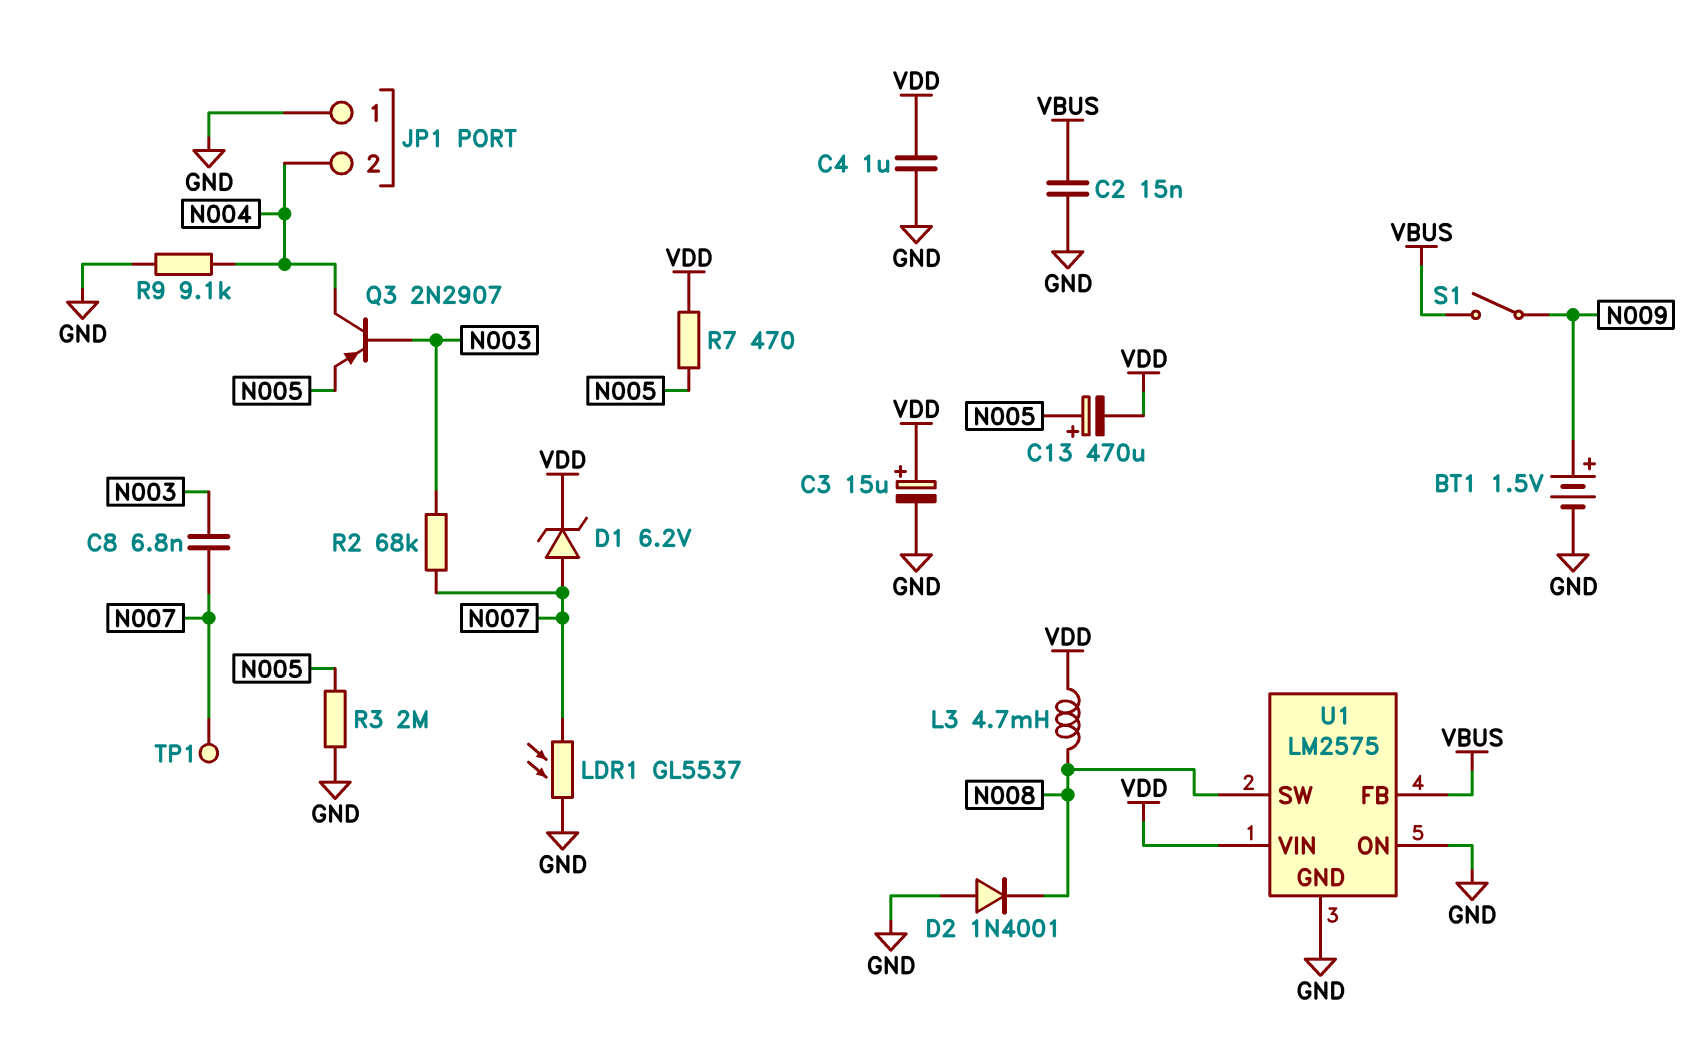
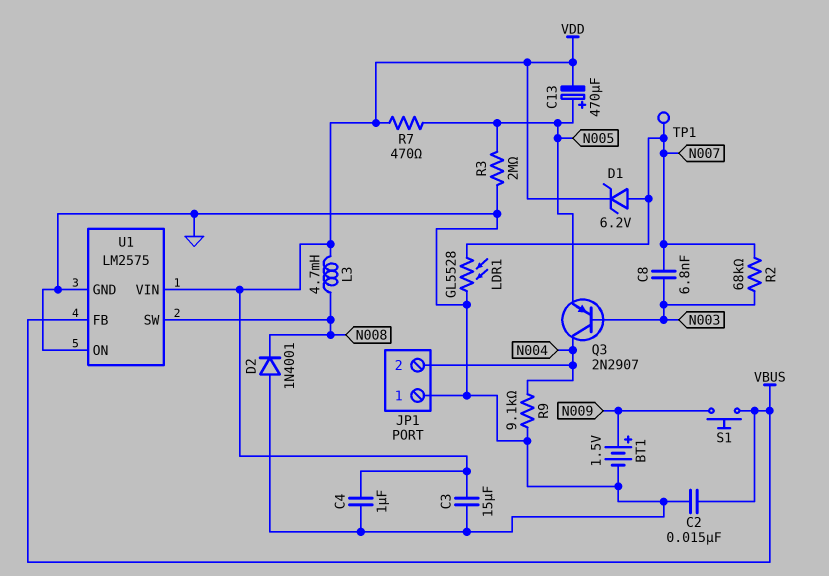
C3: 15uF (plus VDD, minus GND) -> 15uF (GND, VDD)
LDR1: GL5537 (GND, N007) -> GL5528 (GND, N007)
S1: switch (N009, VBUS) -> button (N009, VBUS)

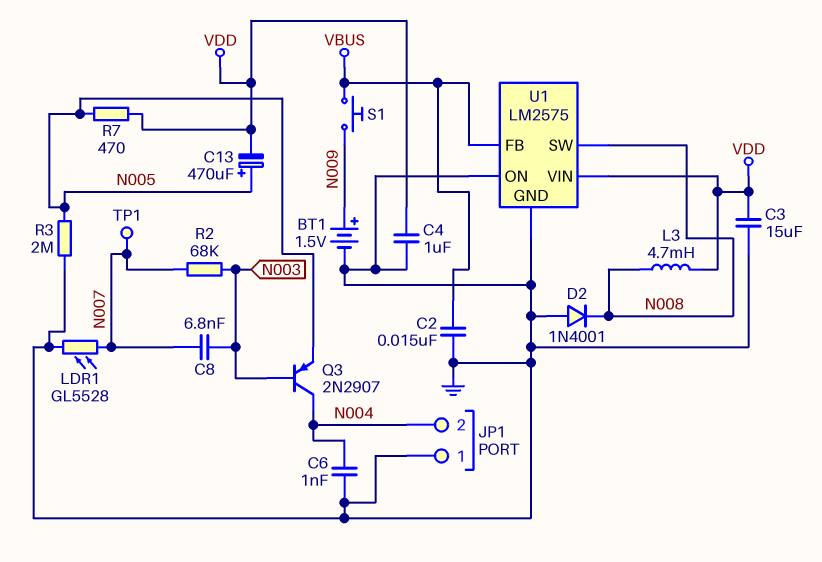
C6: none -> 1nF (GND, N004)
D1: zener 6.2V (A N007, K VDD) -> none
R9: 9.1k (GND, N004) -> none

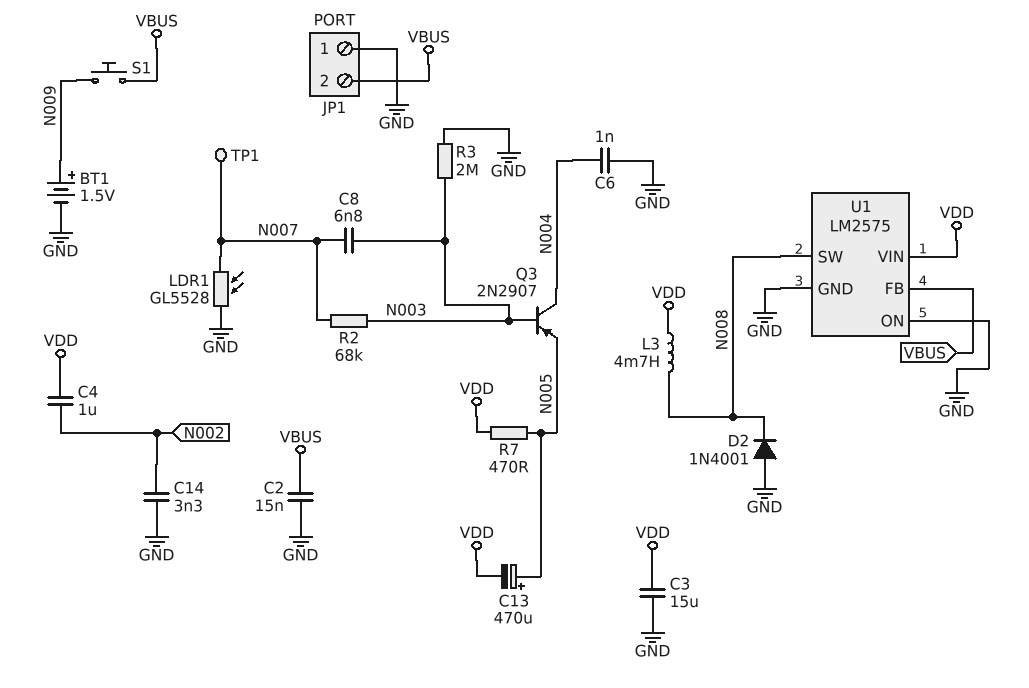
C4: 1uF (GND, VDD) -> 1uF (N002, VDD)
C14: none -> 3.3nF (GND, N002)
JP1 pin 2: N004 -> VBUS
R3: 2M (GND, N005) -> 2M (GND, N003)

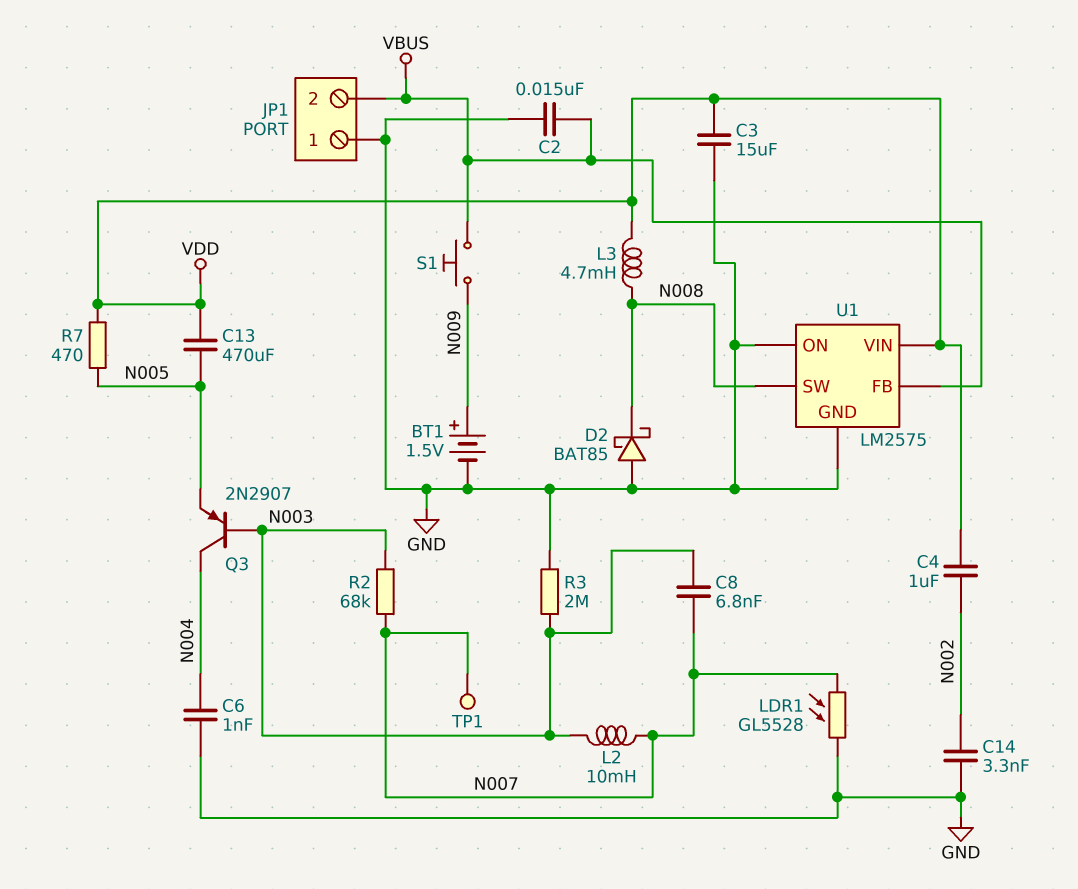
C13: 470uF (plus N005, minus VDD) -> 470uF (N005, VDD)
D2: diode 1N4001 (A GND, K N008) -> schottky BAT85 (A GND, K N008)
L2: none -> 10mH (N003, N007)

